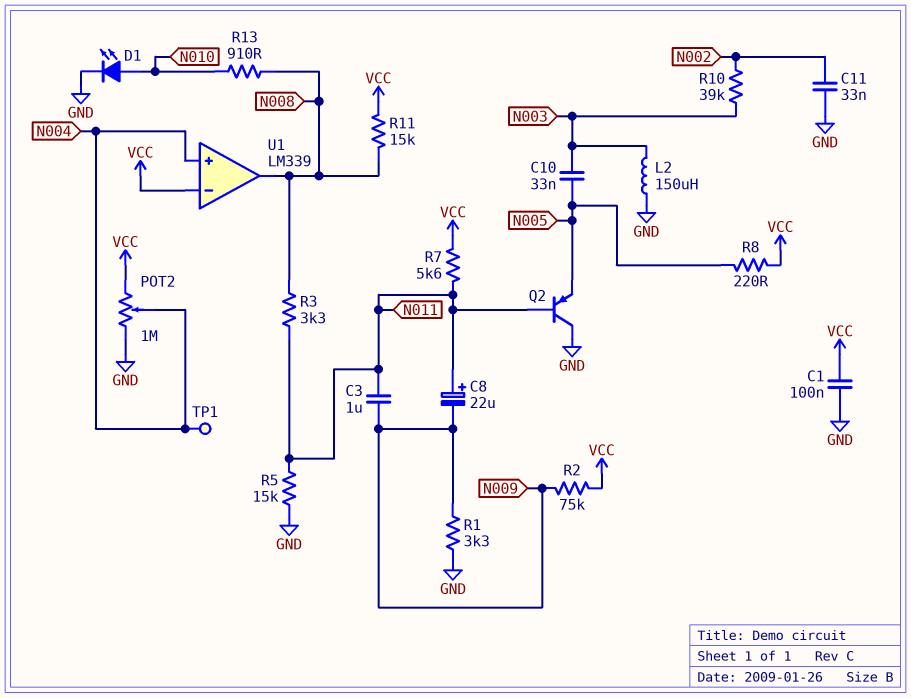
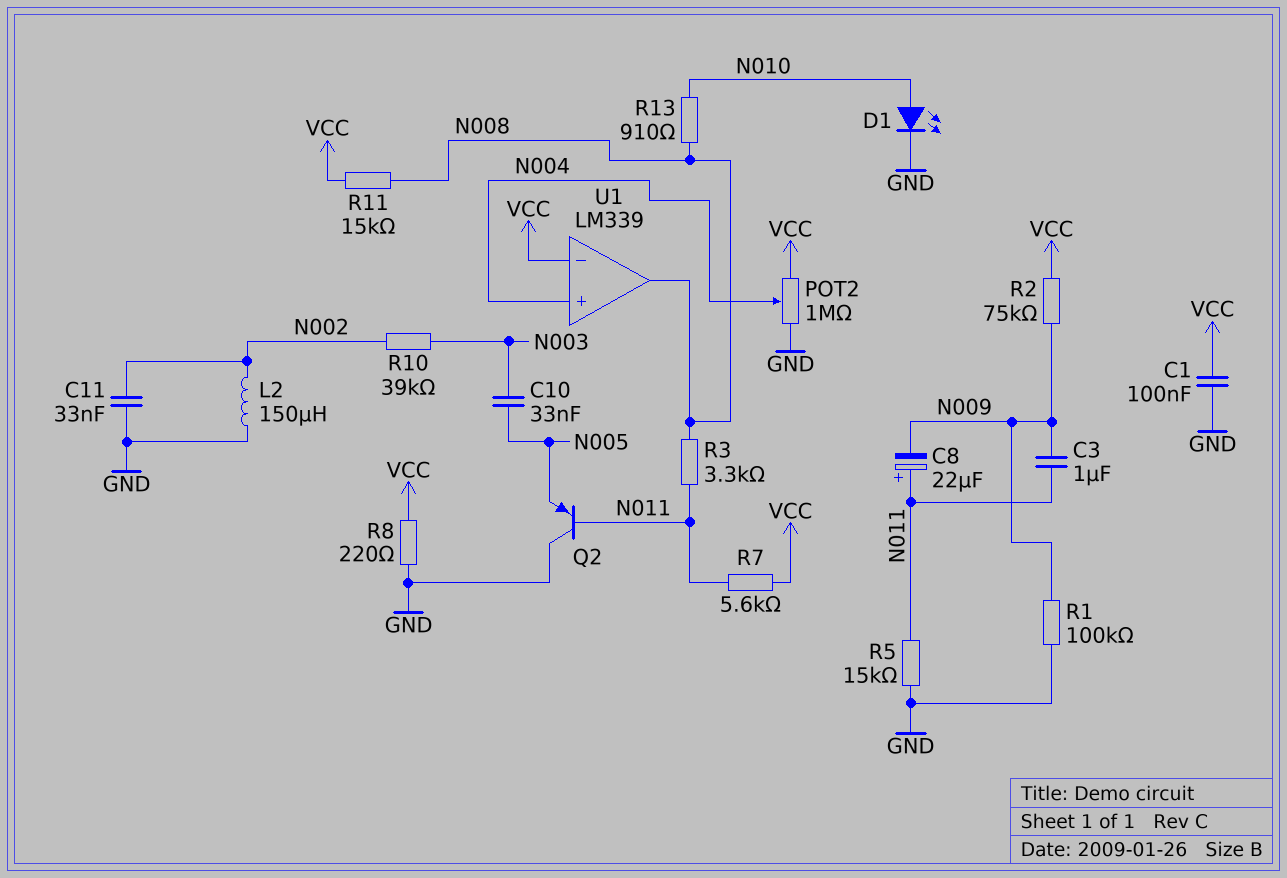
L2: 150uH (GND, N003) -> 150uH (GND, N002)
R1: 3.3k (GND, N009) -> 100k (GND, N009)
R8: 220 (N005, VCC) -> 220 (GND, VCC)
TP1: test point (N004) -> none

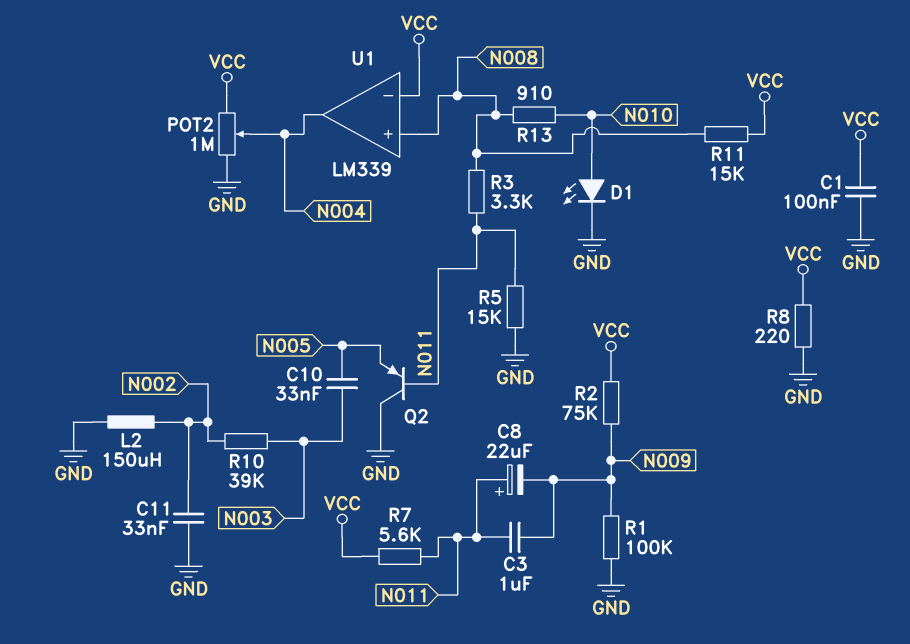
U1 pin in+: N004 -> N008
U1 pin out: N008 -> N004

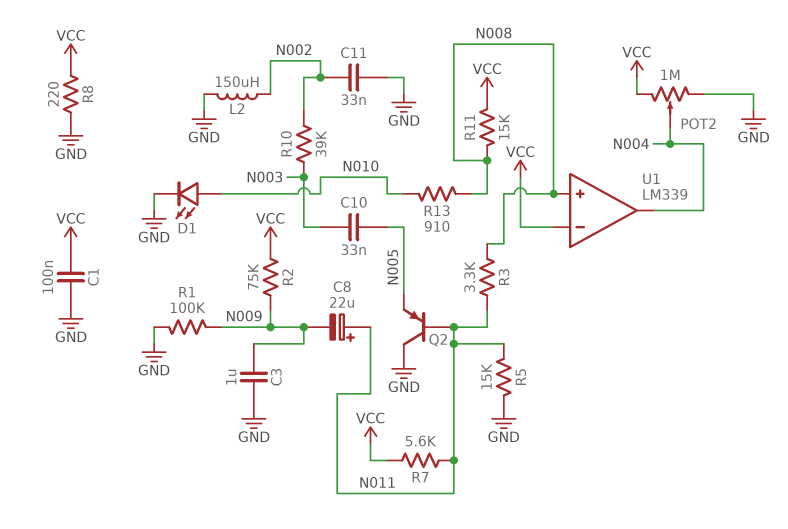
C3: 1uF (N009, N011) -> 1uF (GND, N009)

